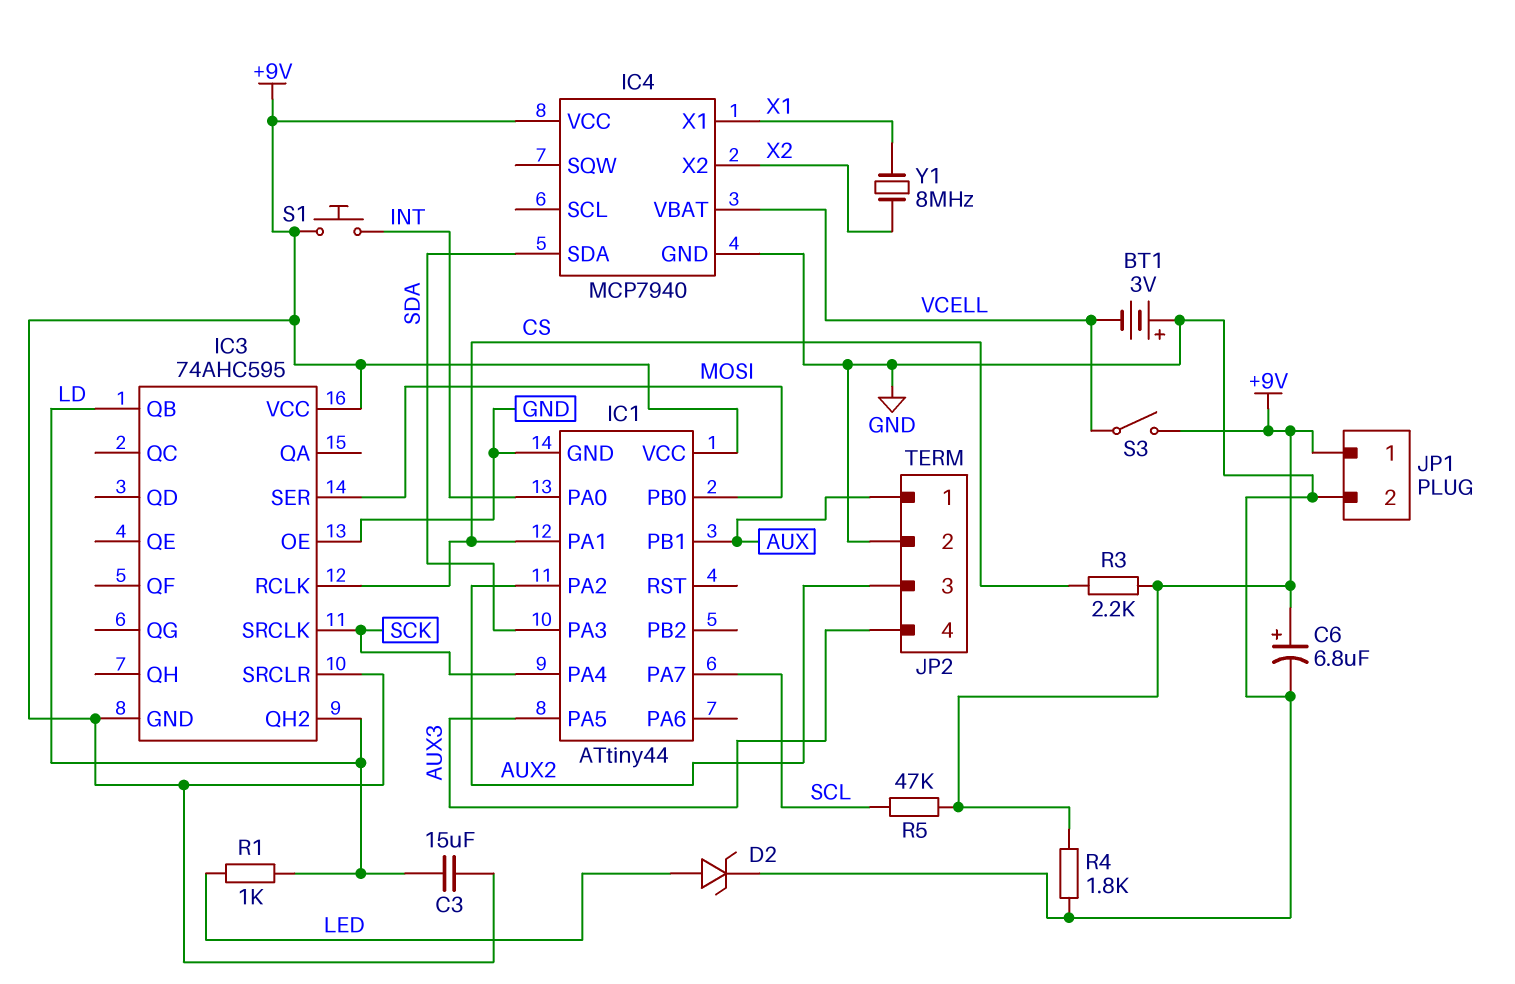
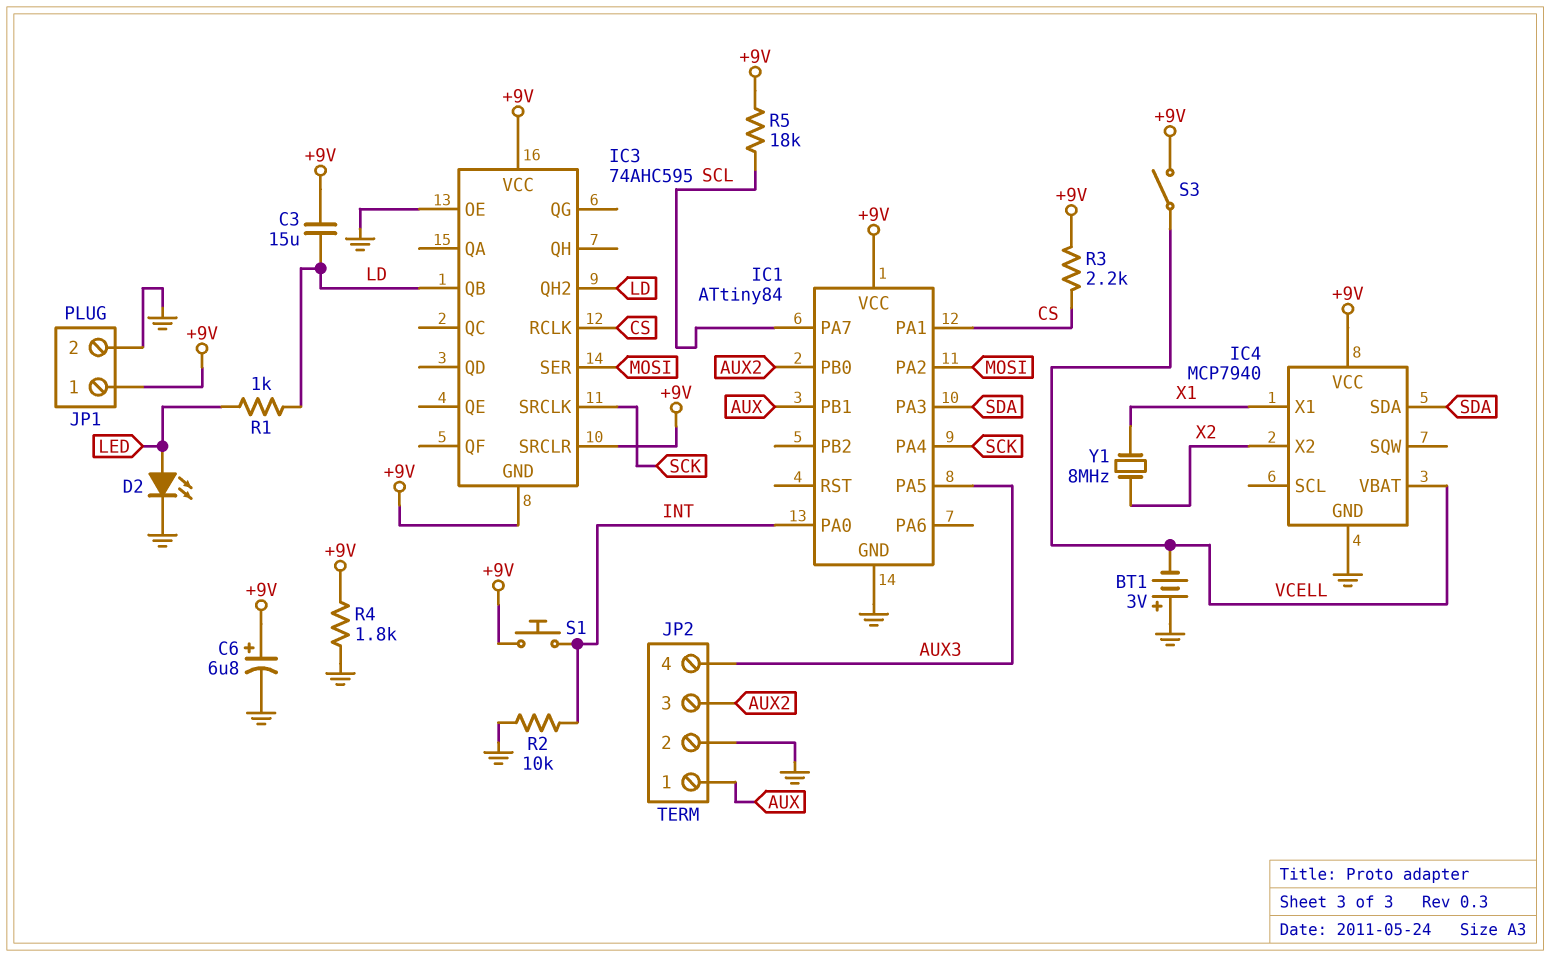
D2: zener (A LED, K GND) -> LED (A LED, K GND)
IC1: ATtiny44 -> ATtiny84
IC1 pin PA2: AUX2 -> MOSI
IC1 pin PB0: MOSI -> AUX2
R2: none -> 10k (GND, INT)
R5: 47k (+9V, SCL) -> 18k (+9V, SCL)

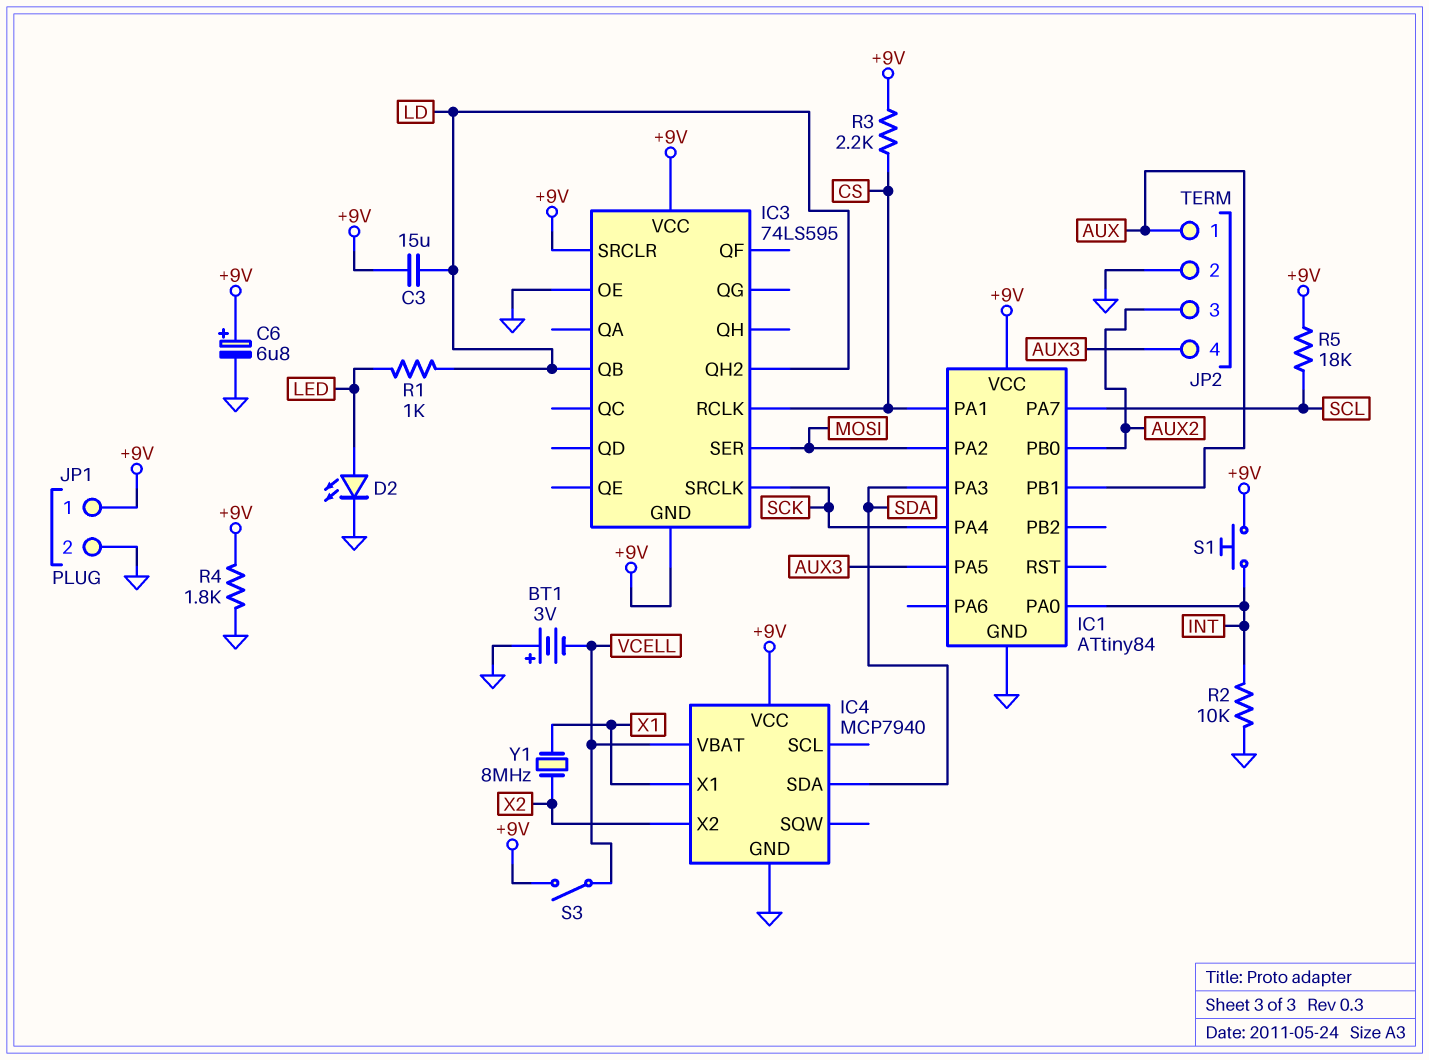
IC3: 74AHC595 -> 74LS595

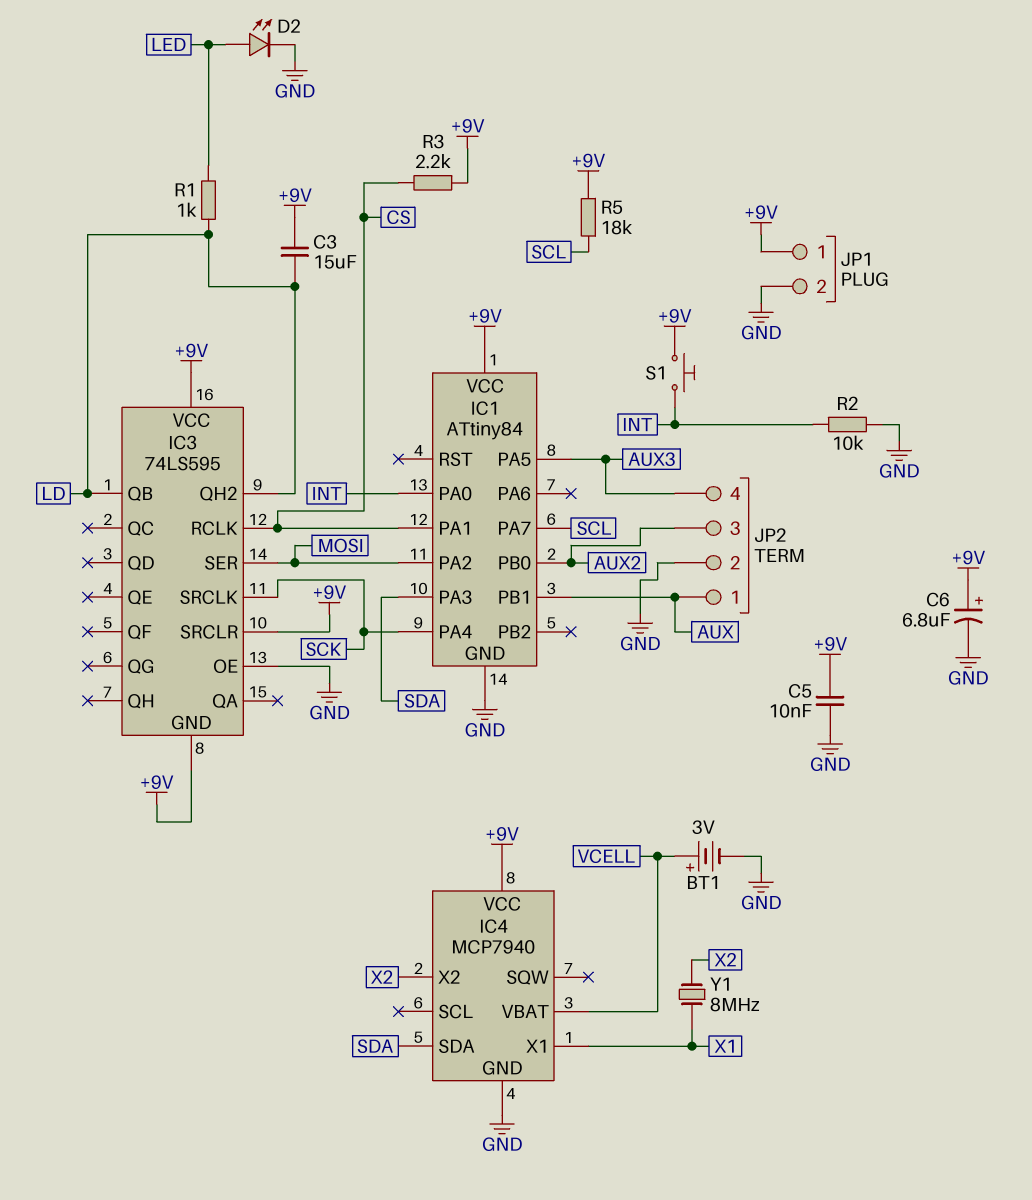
BT1: 3V (plus GND, minus VCELL) -> 3V (plus VCELL, minus GND)
C5: none -> 10nF (+9V, GND)
R4: 1.8k (+9V, GND) -> none
S3: switch (+9V, VCELL) -> none

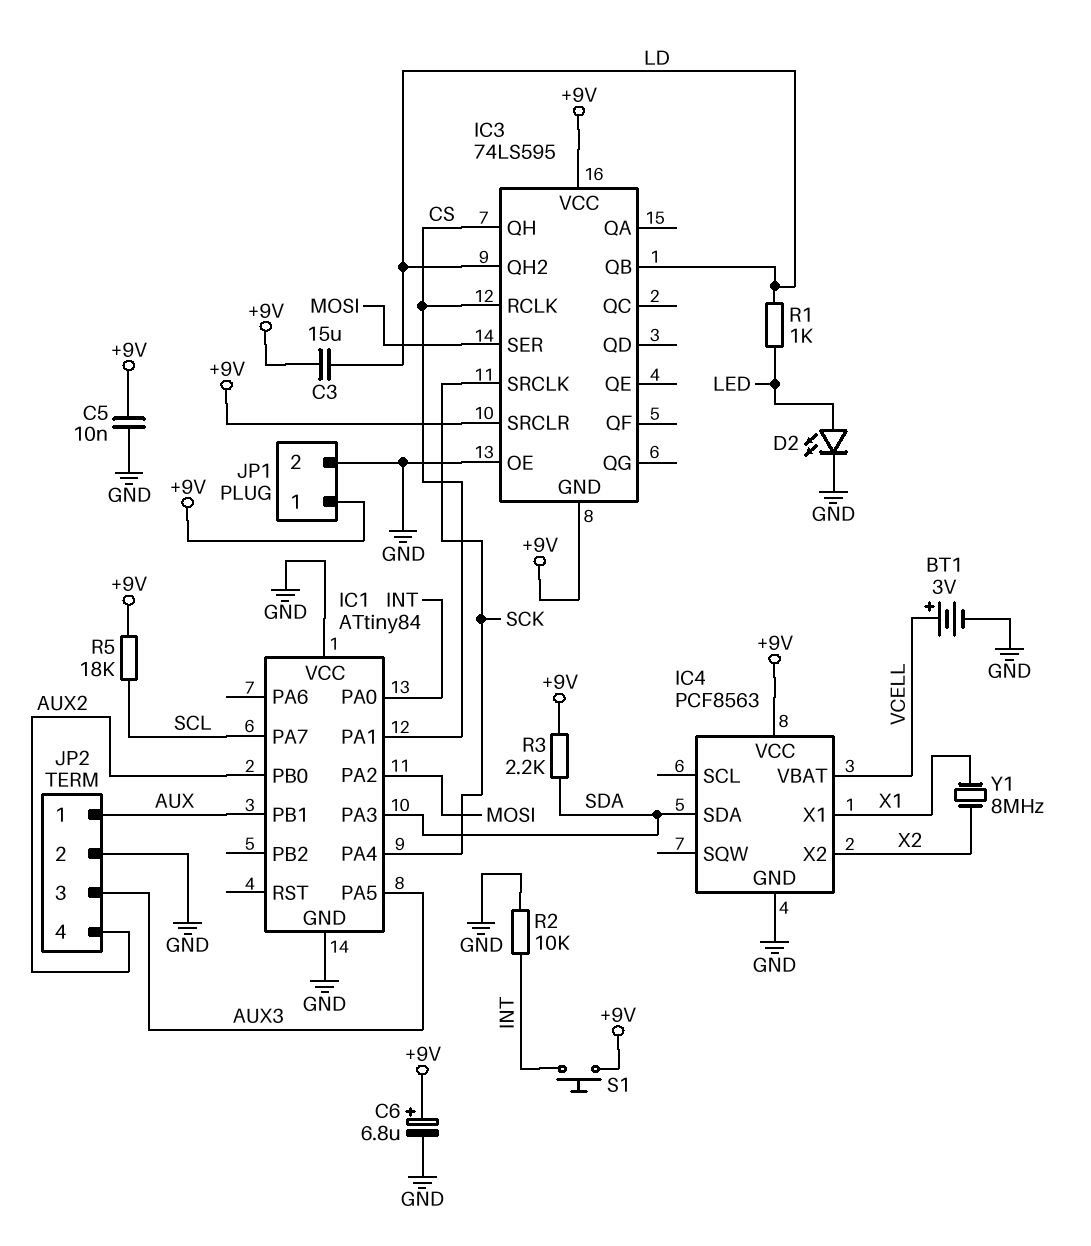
IC1 pin VCC: +9V -> GND
IC3 pin QH: none -> CS
IC4: MCP7940 -> PCF8563
JP2 pin 3: AUX2 -> AUX3
JP2 pin 4: AUX3 -> AUX2
R3: 2.2k (+9V, CS) -> 2.2k (+9V, SDA)

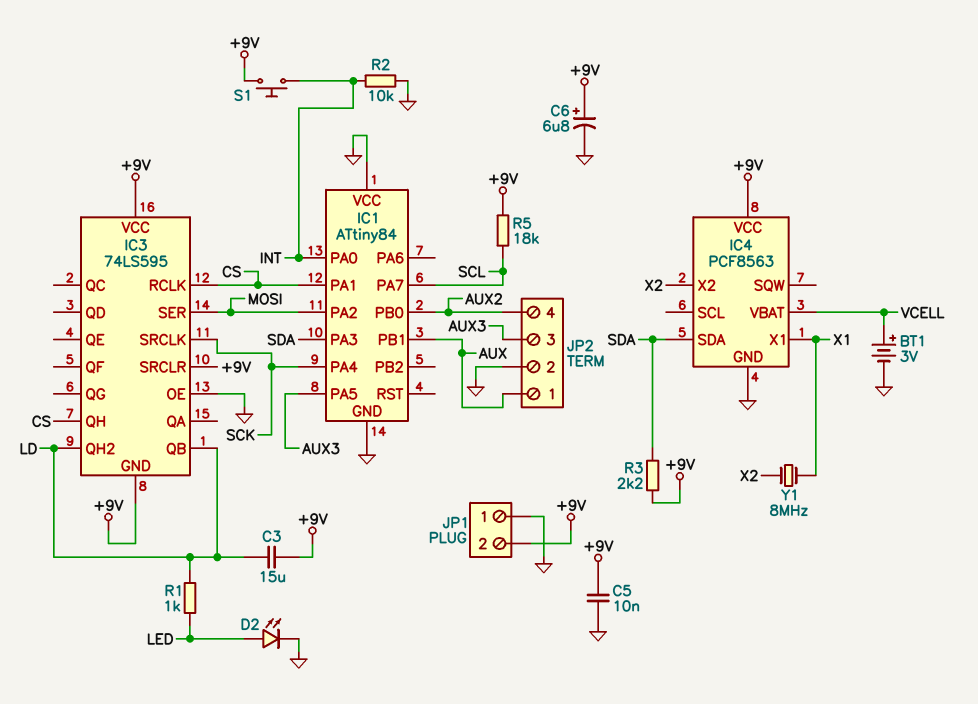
JP1 pin 1: +9V -> GND
JP1 pin 2: GND -> +9V

